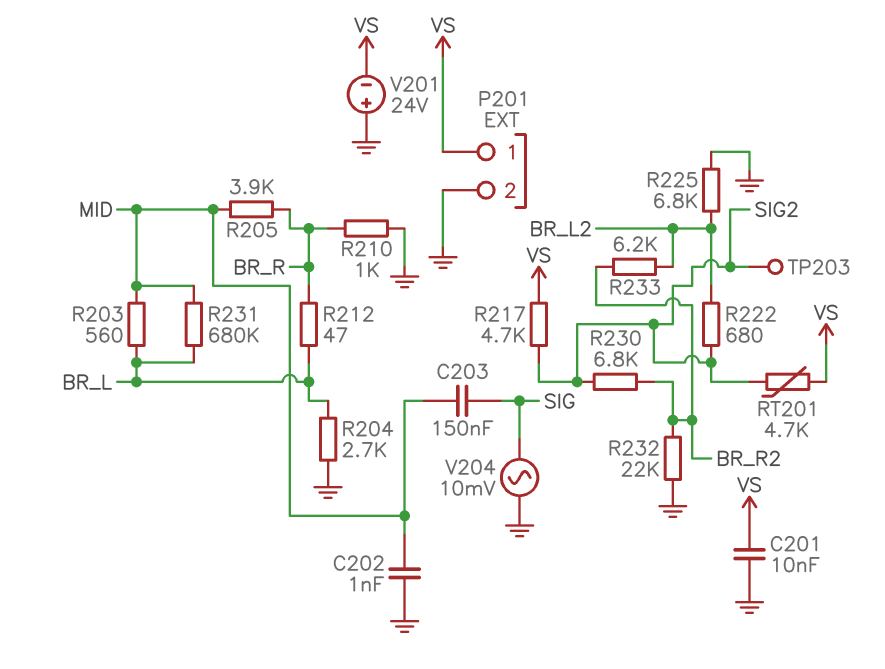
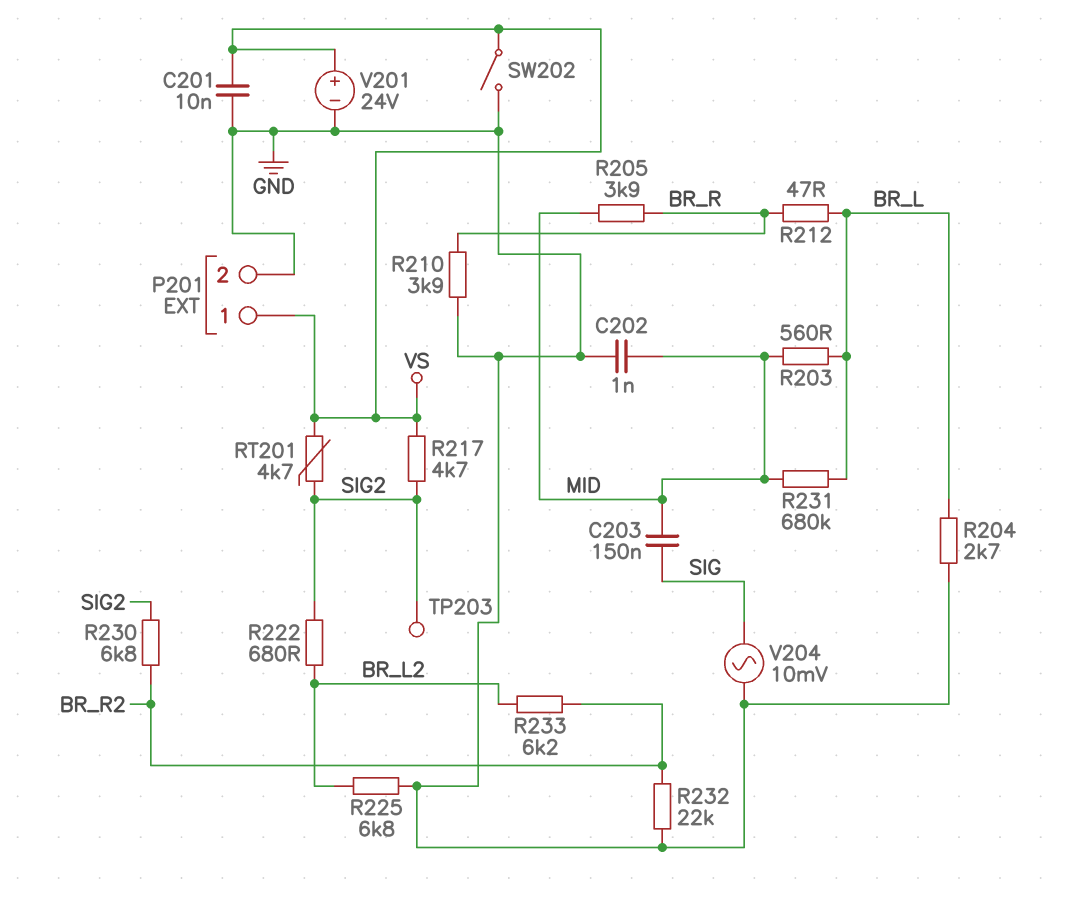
R210: 1k (BR_R, GND) -> 3.9k (BR_R, GND)
SW202: none -> switch (GND, VS)
V201: 24V (plus GND, minus VS) -> 24V (plus VS, minus GND)

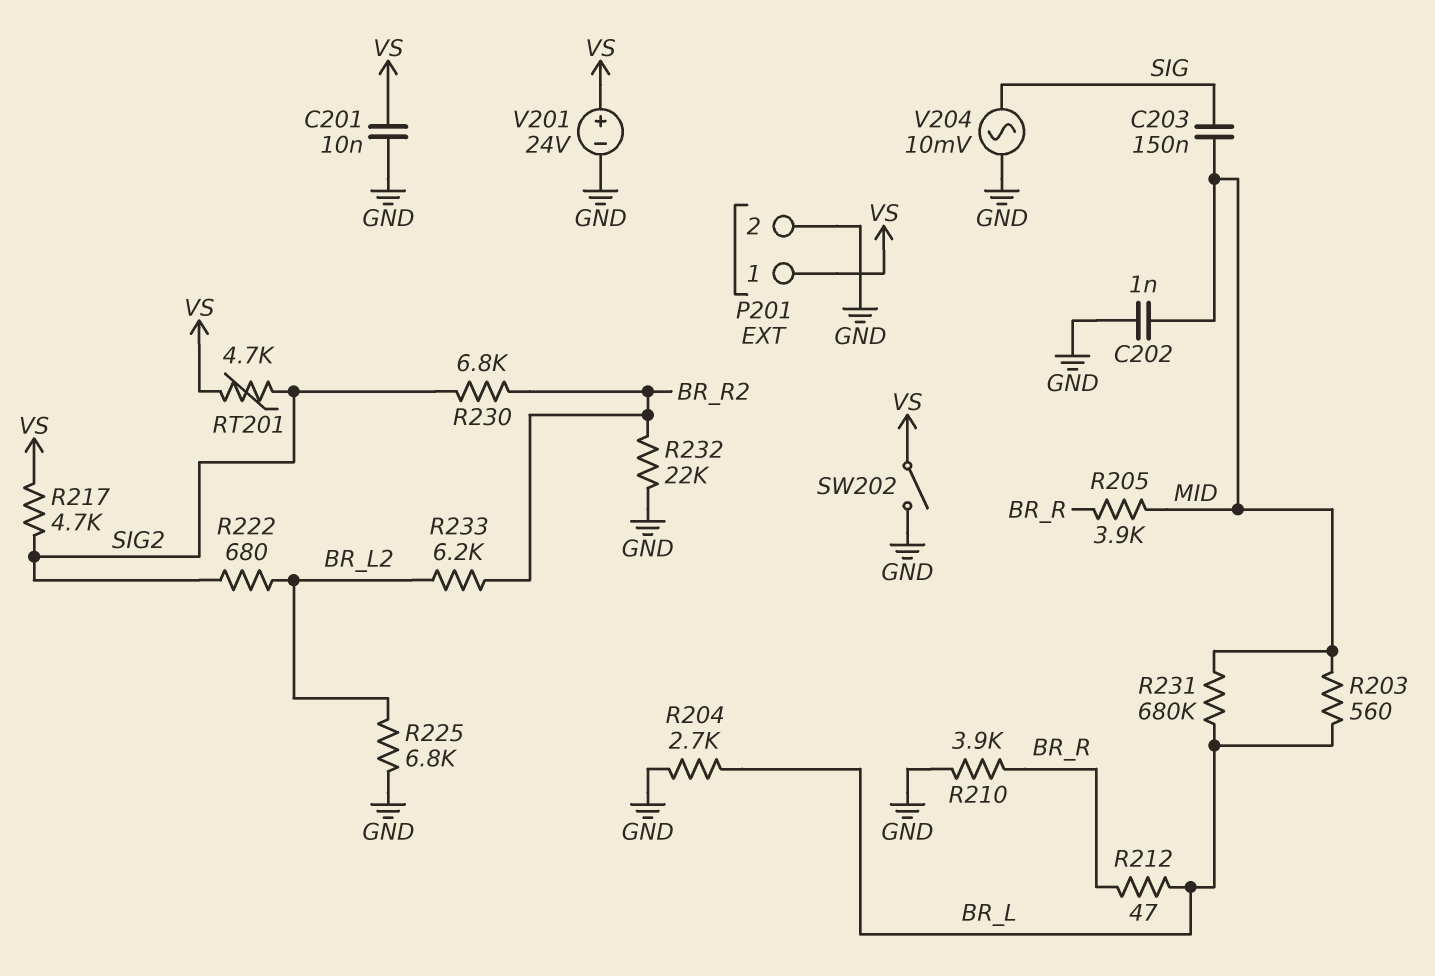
TP203: test point (SIG2) -> none

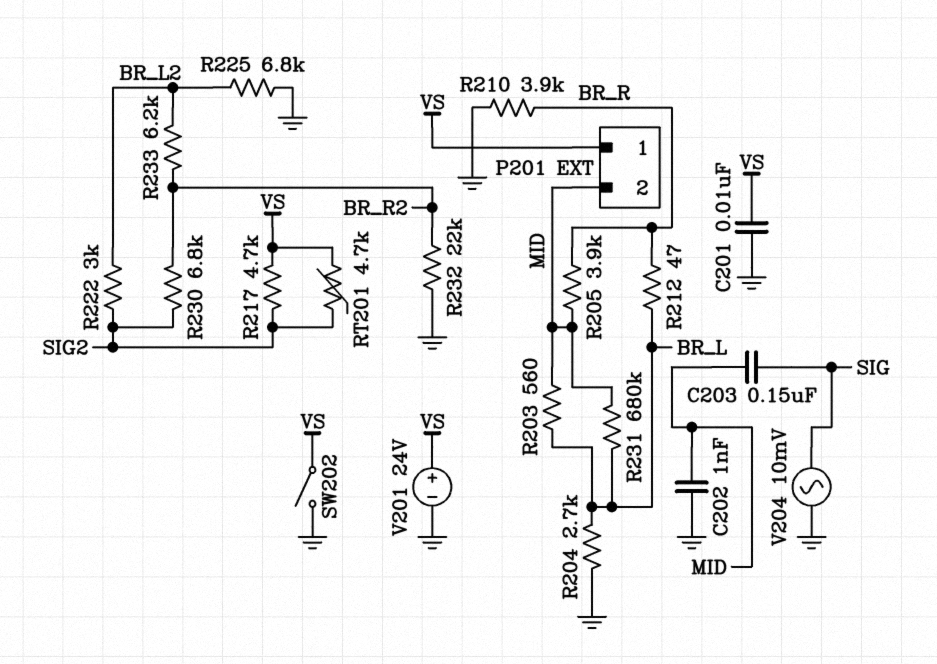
P201 pin 2: GND -> MID
R222: 680 (BR_L2, SIG2) -> 3k (BR_L2, SIG2)

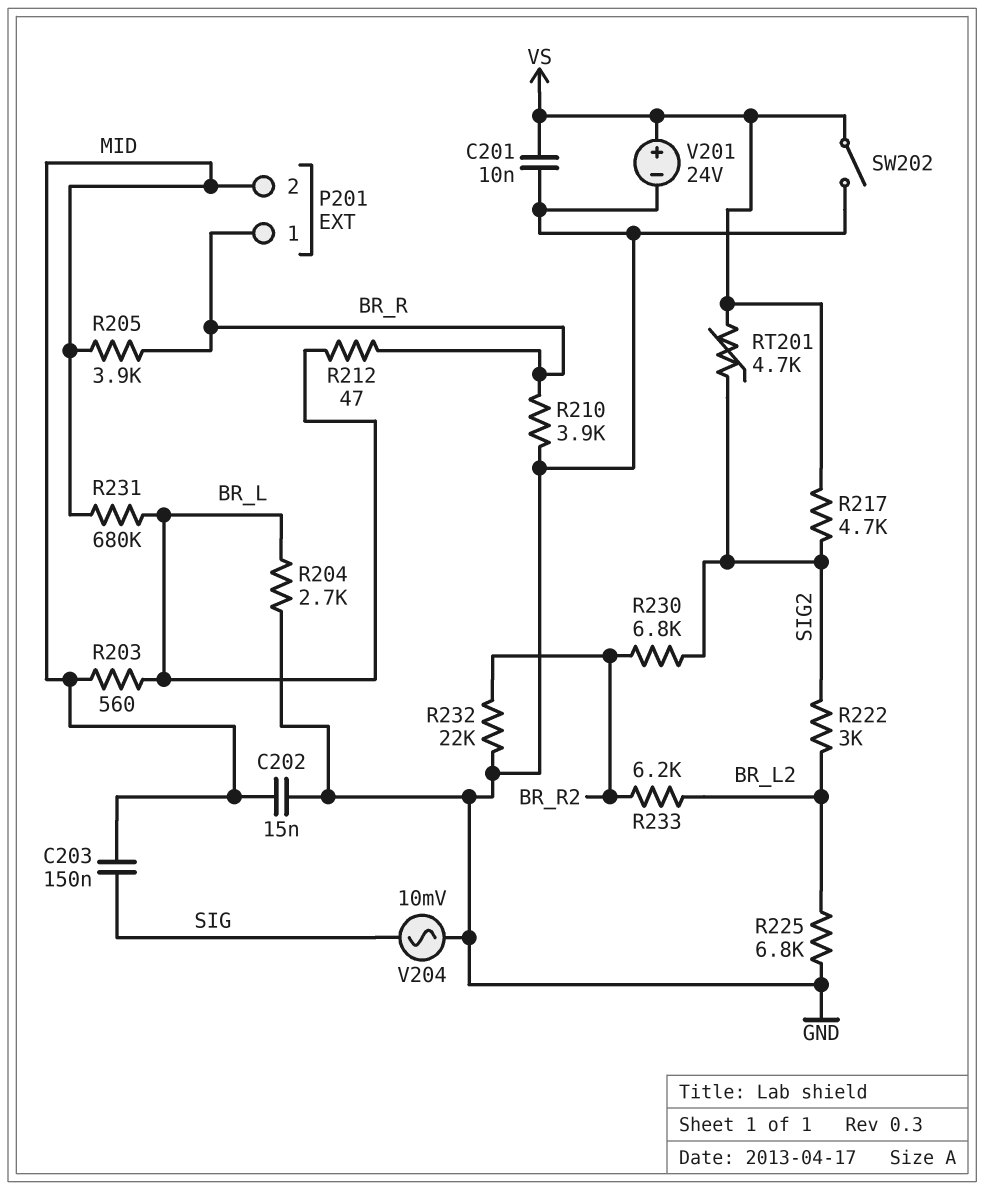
C202: 1nF (GND, MID) -> 15nF (GND, MID)
P201 pin 1: VS -> BR_R

